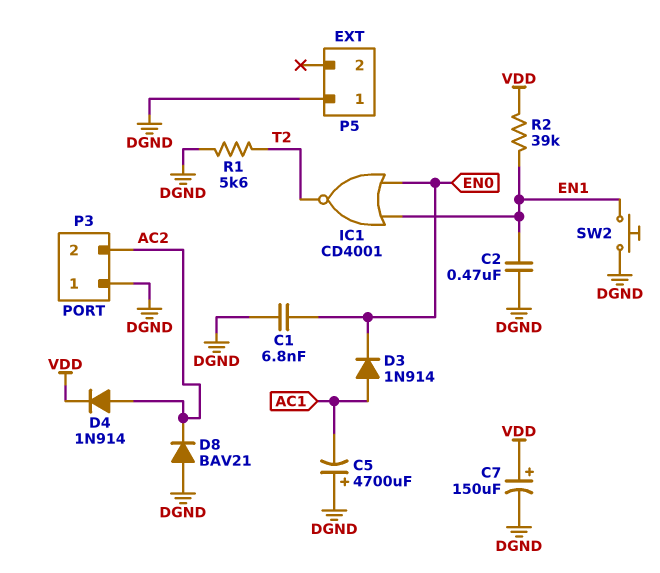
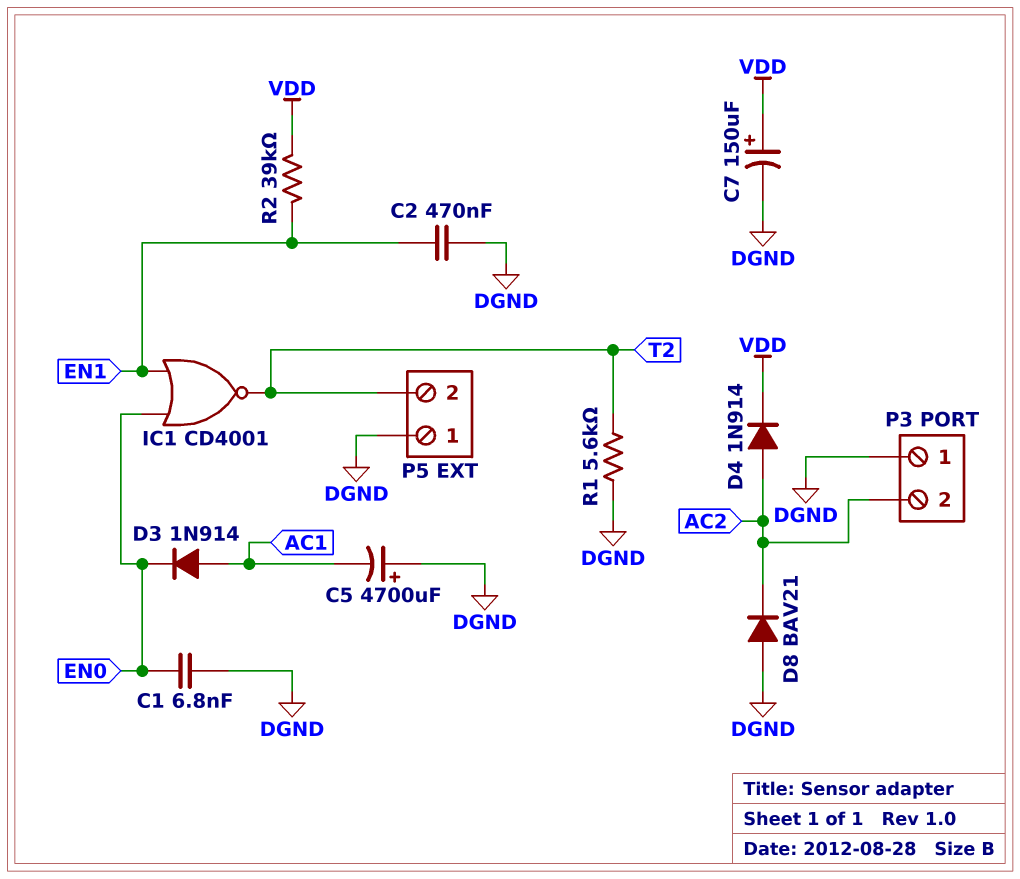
P5 pin 2: none -> T2
SW2: button (DGND, EN1) -> none

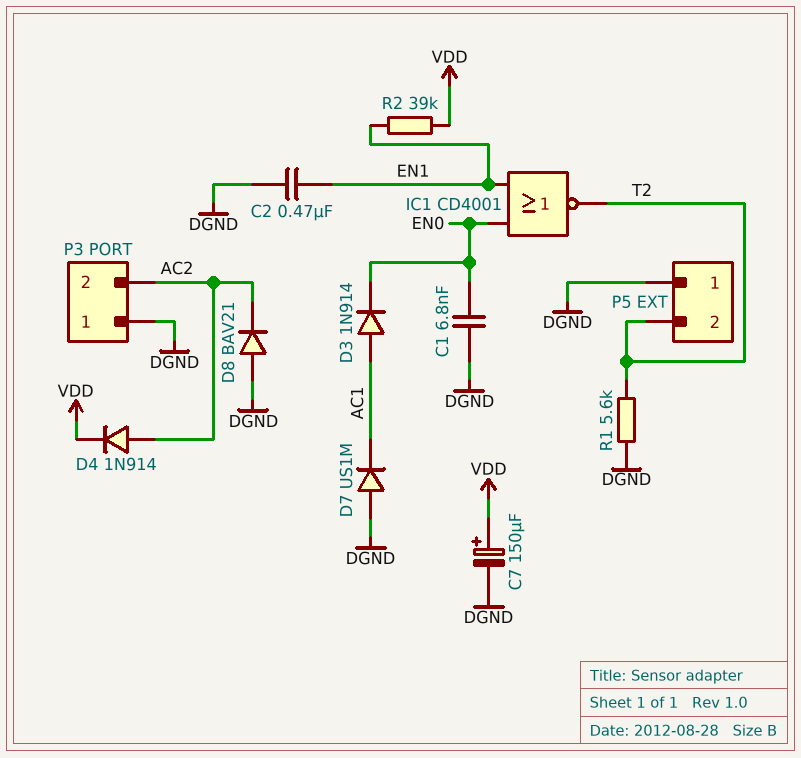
C5: 4700uF (plus DGND, minus AC1) -> none
D7: none -> diode US1M (A DGND, K AC1)

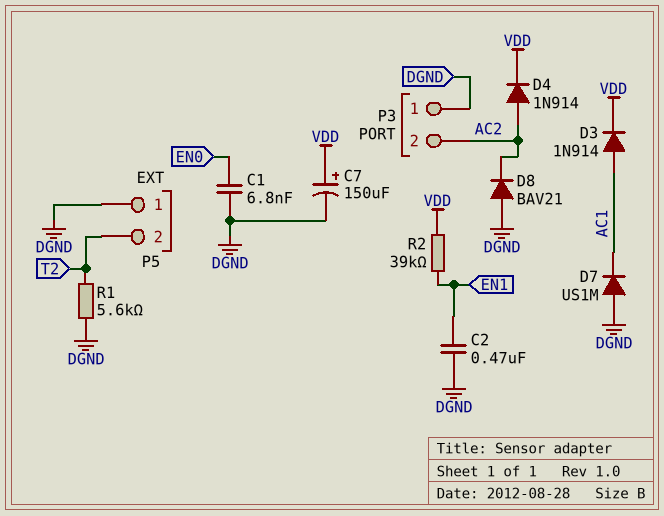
D3: diode 1N914 (A AC1, K EN0) -> diode 1N914 (A AC1, K VDD)
IC1: NOR CD4001 (in EN0, in EN1, out T2) -> none

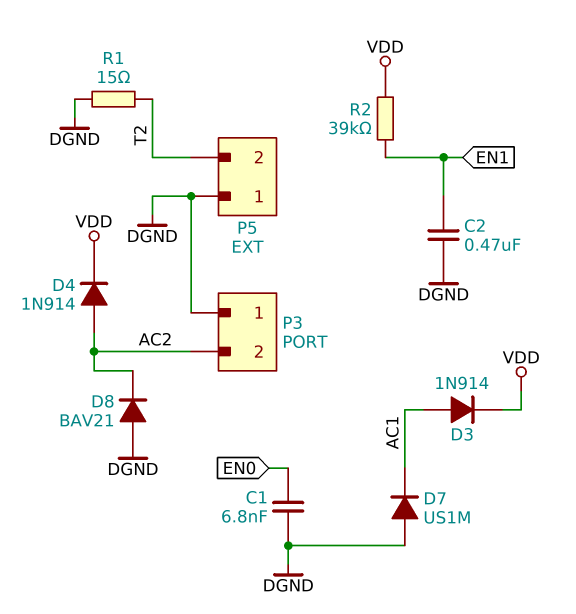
C7: 150uF (plus VDD, minus DGND) -> none
R1: 5.6k (DGND, T2) -> 15 (DGND, T2)

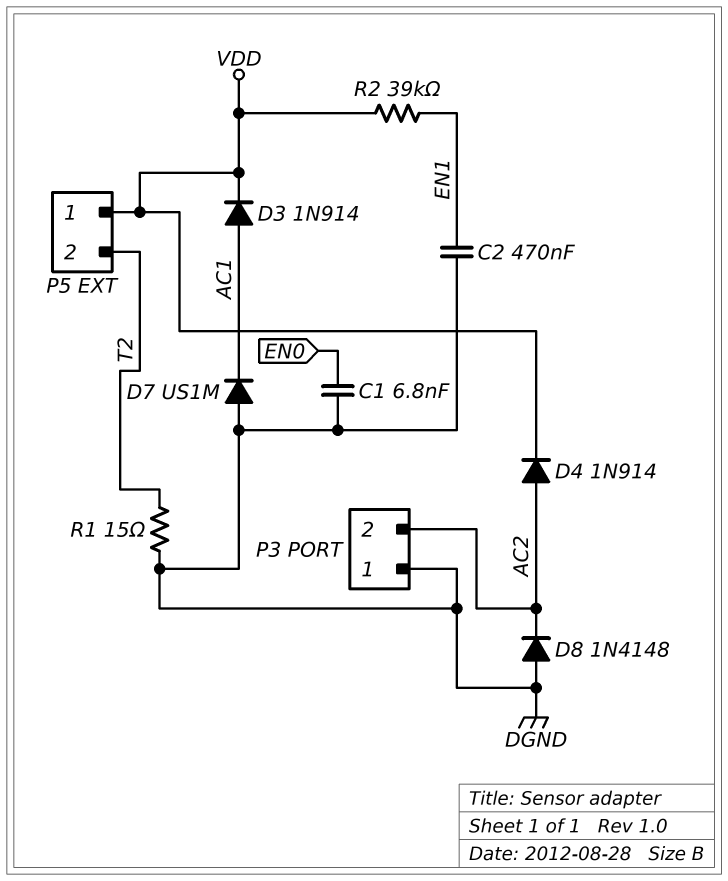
D8: diode BAV21 (A DGND, K AC2) -> diode 1N4148 (A DGND, K AC2)
P5 pin 1: DGND -> VDD

